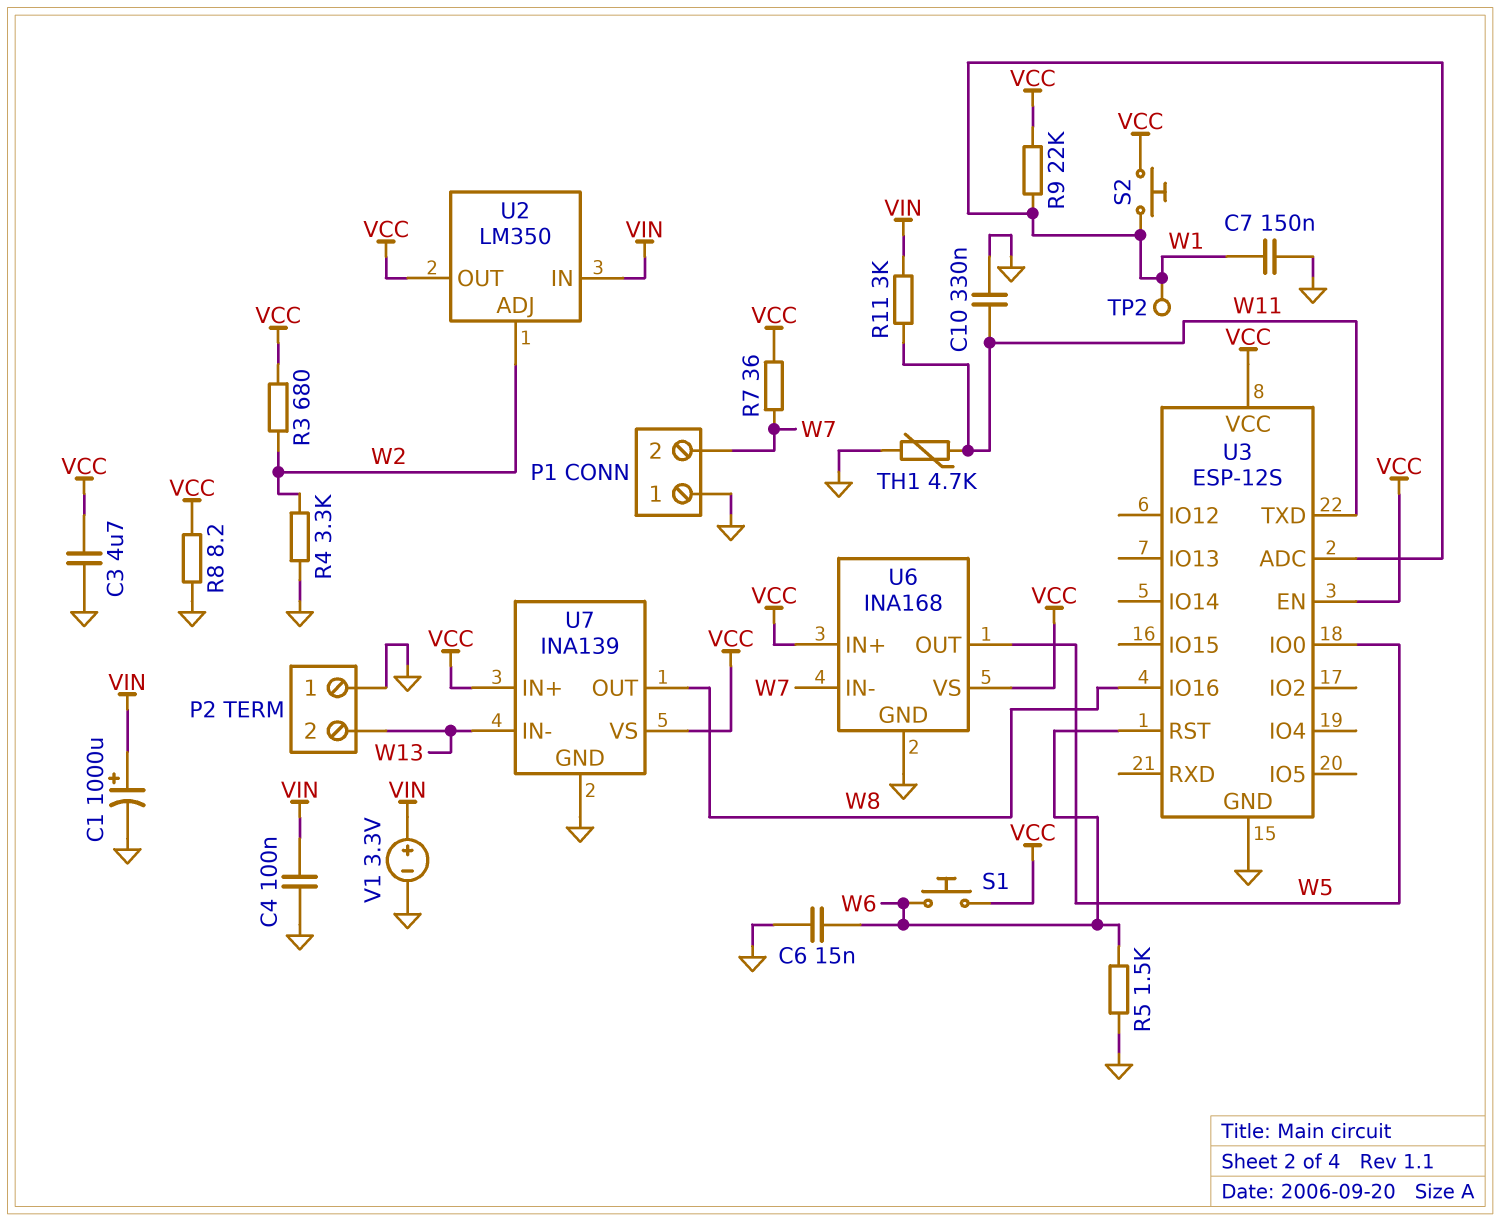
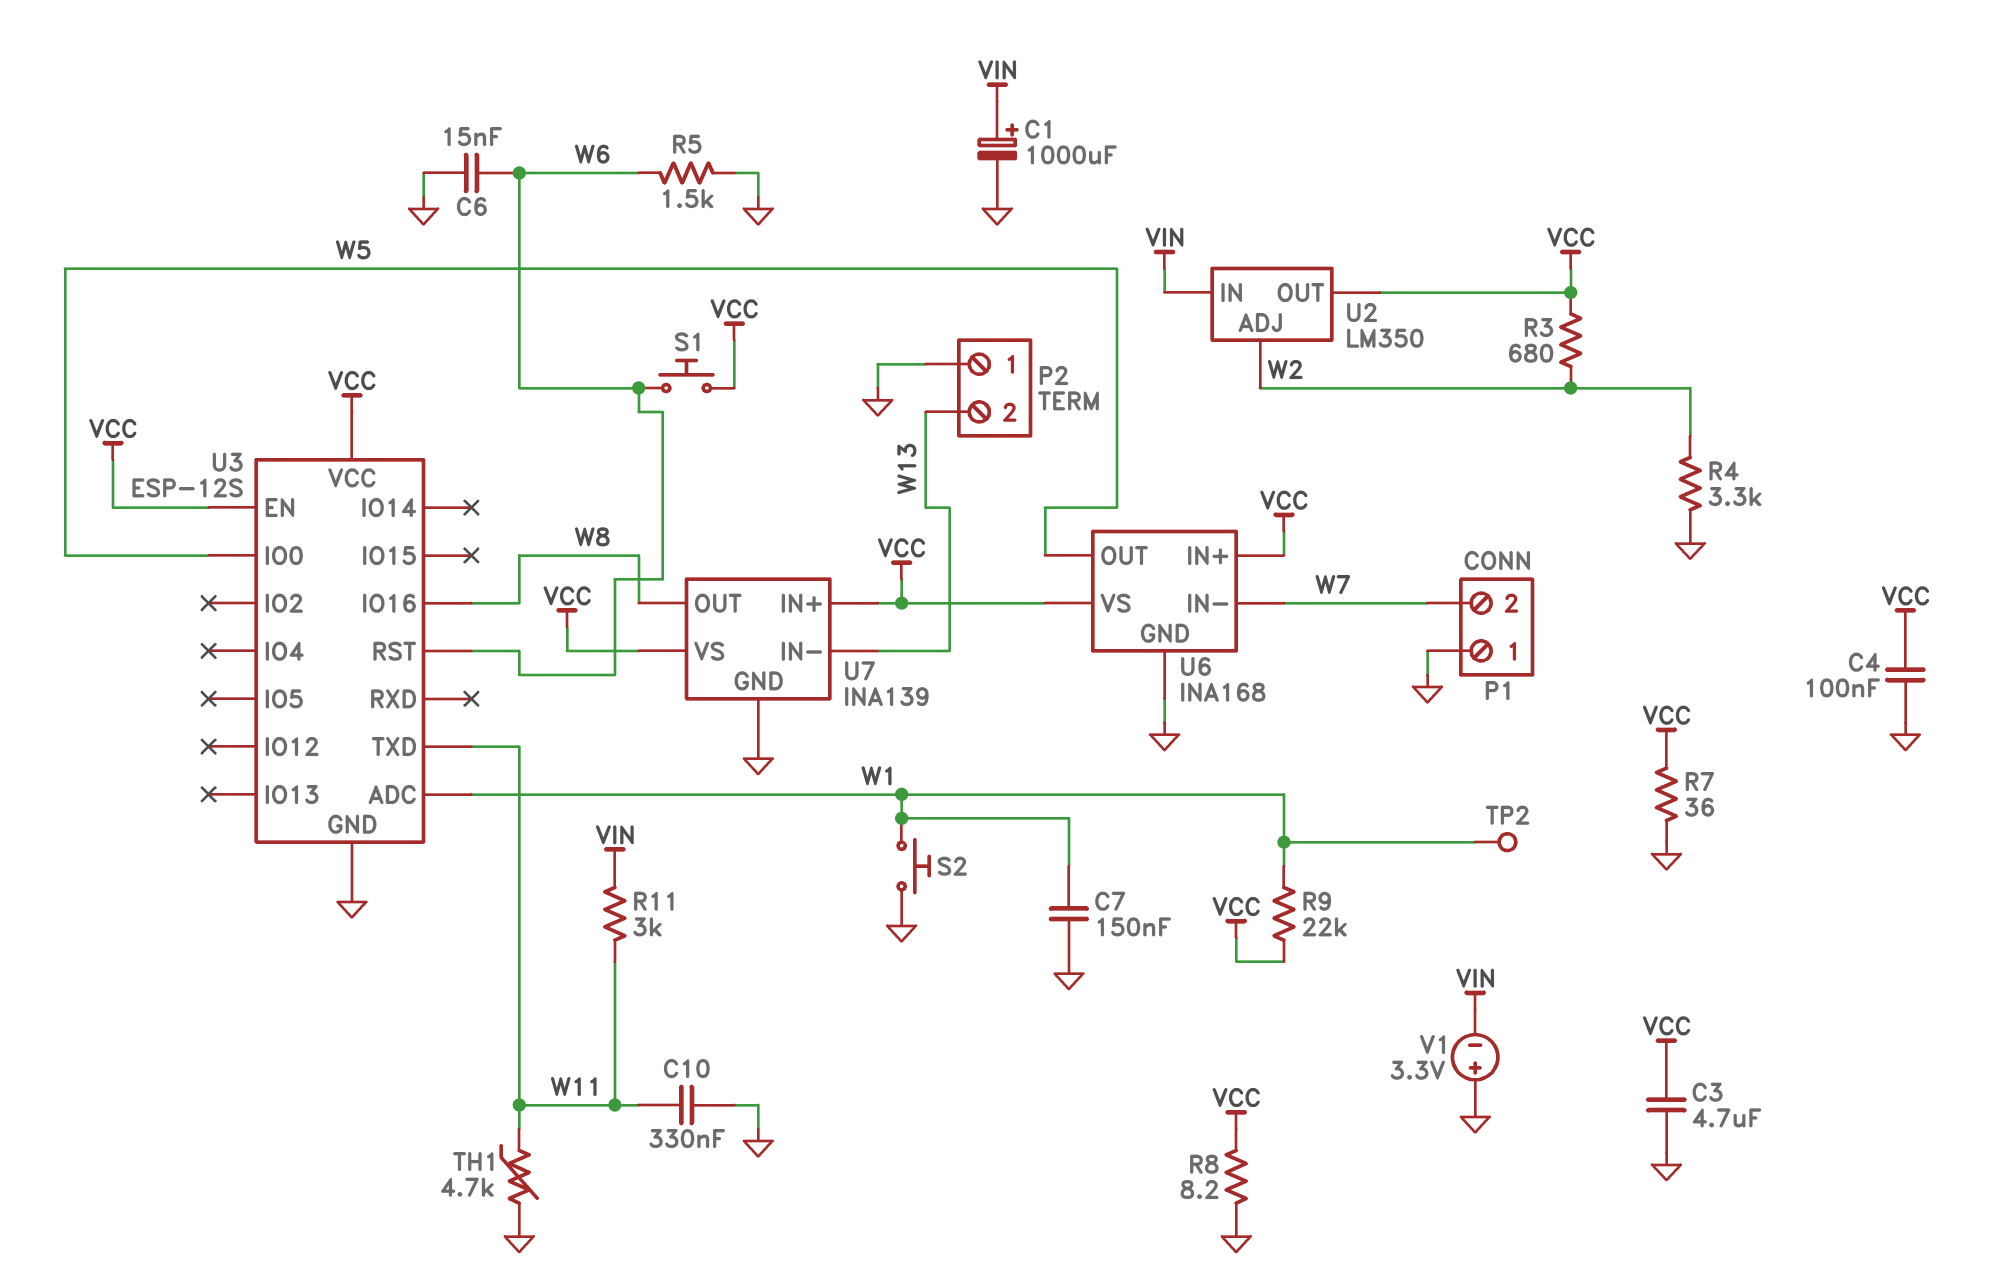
C4: 100nF (GND, VIN) -> 100nF (GND, VCC)
R7: 36 (VCC, W7) -> 36 (GND, VCC)
S2: button (VCC, W1) -> button (GND, W1)
V1: 3.3V (plus VIN, minus GND) -> 3.3V (plus GND, minus VIN)

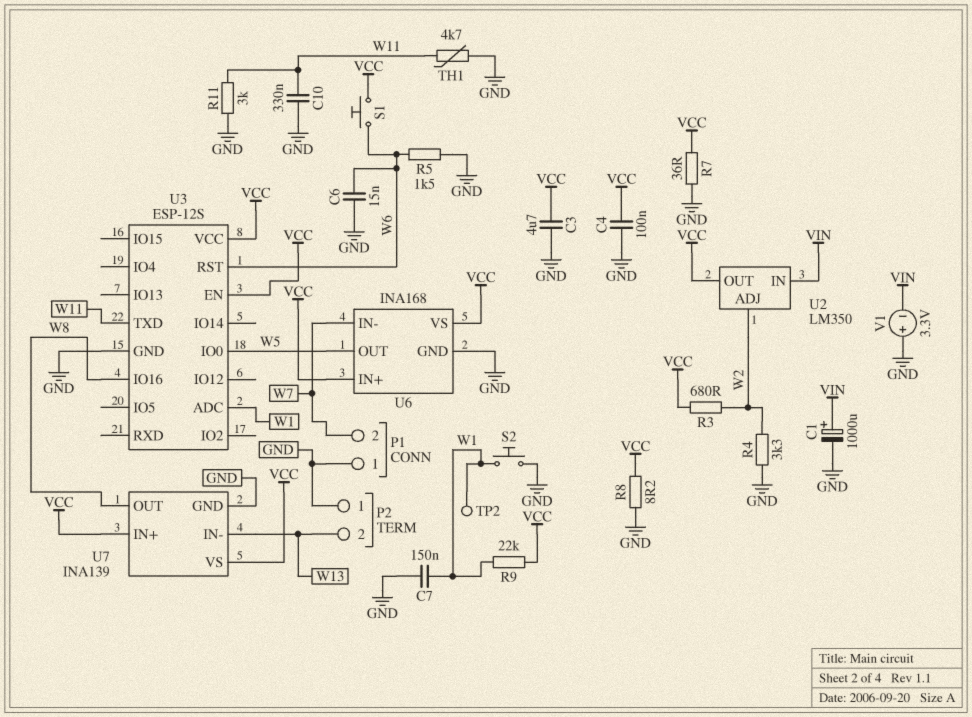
R11: 3k (VIN, W11) -> 3k (GND, W11)

